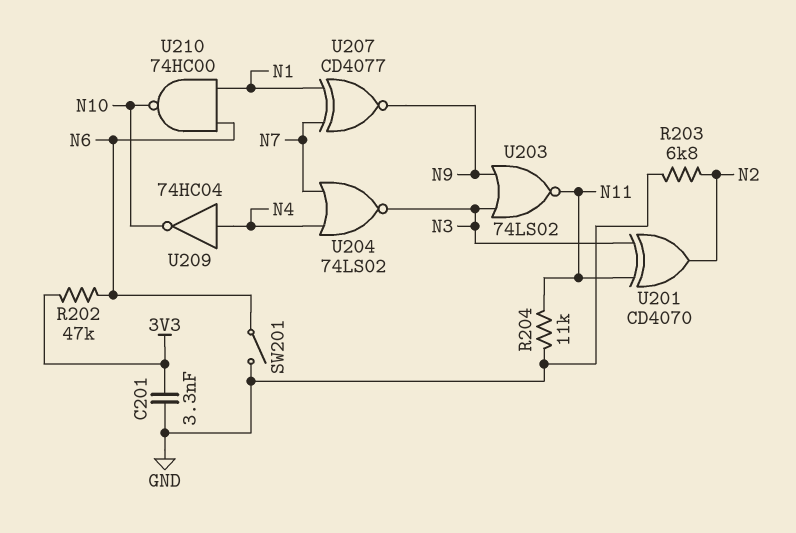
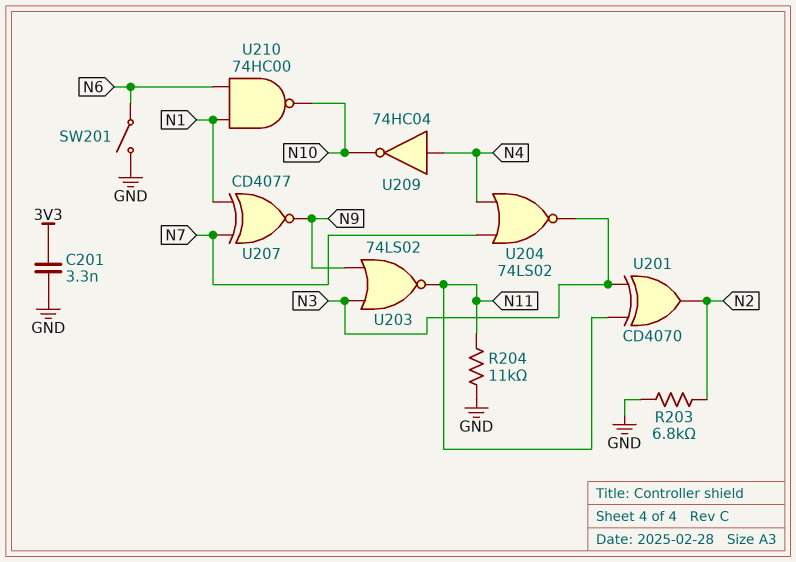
R202: 47k (3V3, N6) -> none

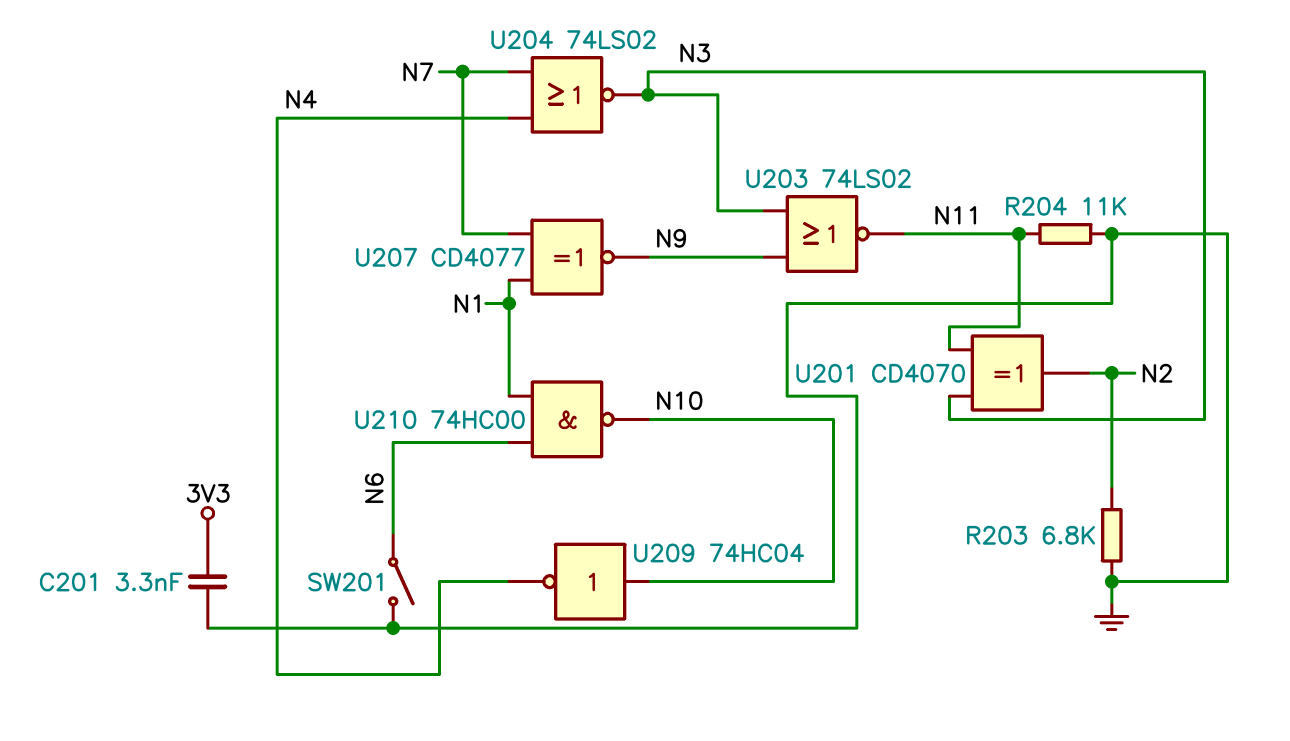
U209: NOT 74HC04 (in N4, out N10) -> NOT 74HC04 (in N10, out N4)

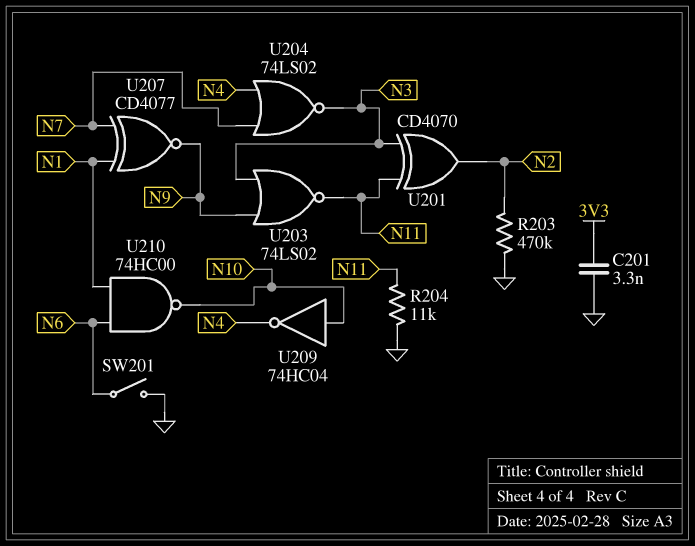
R203: 6.8k (GND, N2) -> 470k (GND, N2)

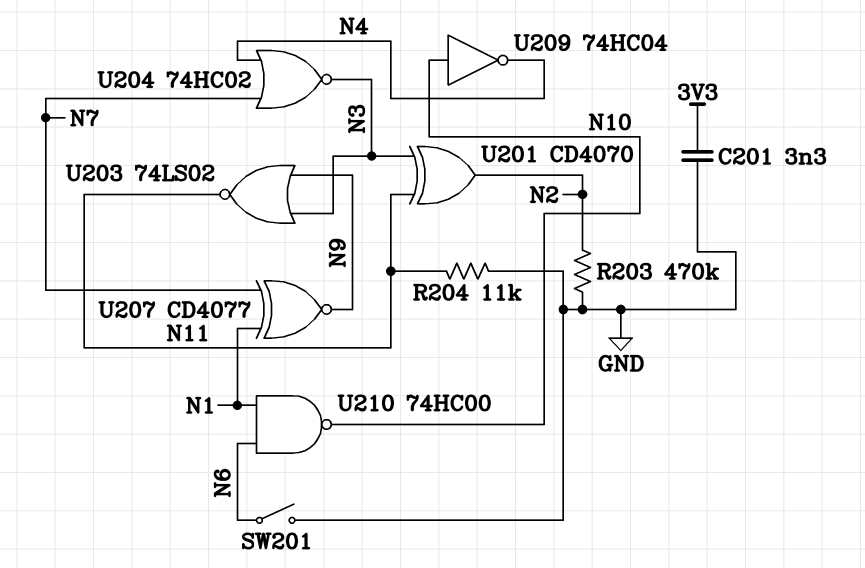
U204: NOR 74LS02 (in N4, in N7, out N3) -> NOR 74HC02 (in N4, in N7, out N3)

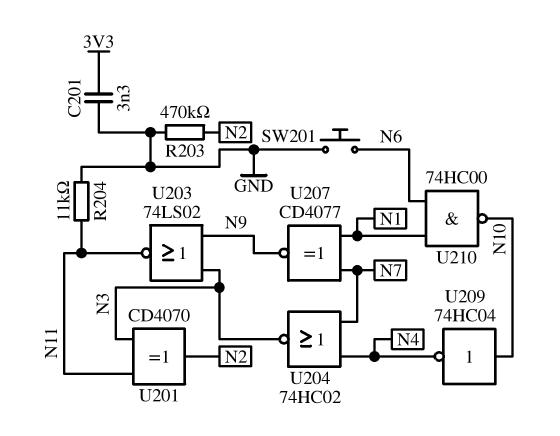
SW201: switch (GND, N6) -> button (GND, N6)

